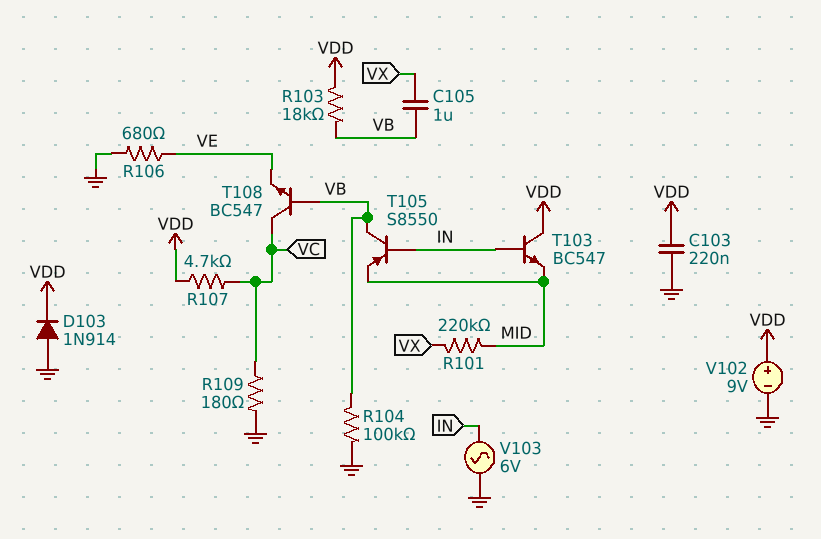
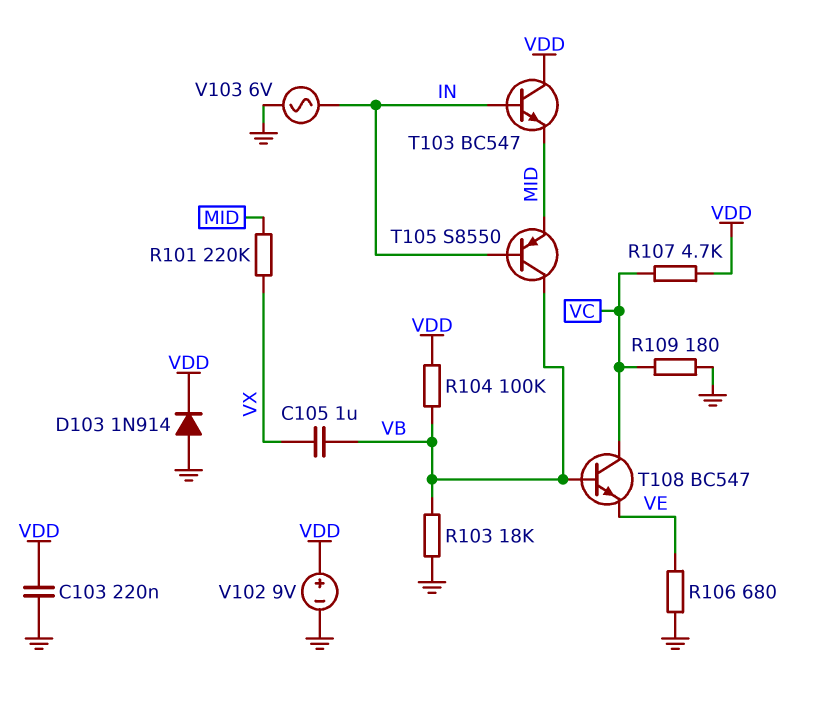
R103: 18k (VB, VDD) -> 18k (GND, VB)
R104: 100k (GND, VB) -> 100k (VB, VDD)

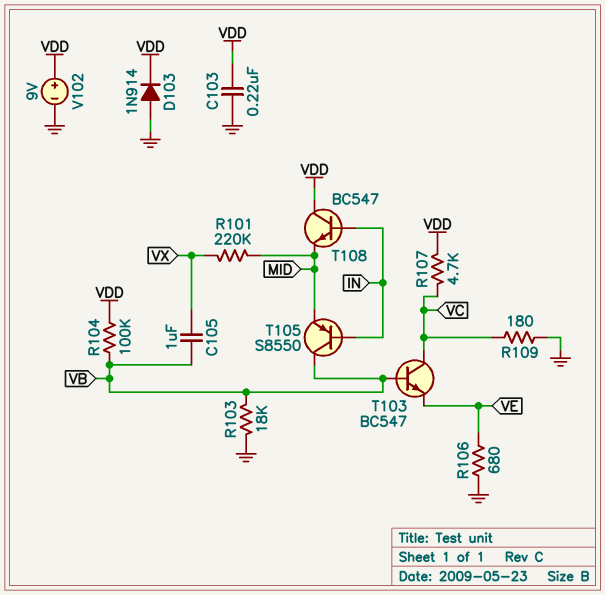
T103: NPN BC547 (B IN, C VDD, E MID) -> NPN BC547 (B VB, C VC, E VE)
T108: NPN BC547 (B VB, C VC, E VE) -> NPN BC547 (B IN, C VDD, E MID)
V103: AC 6V (GND, IN) -> none

